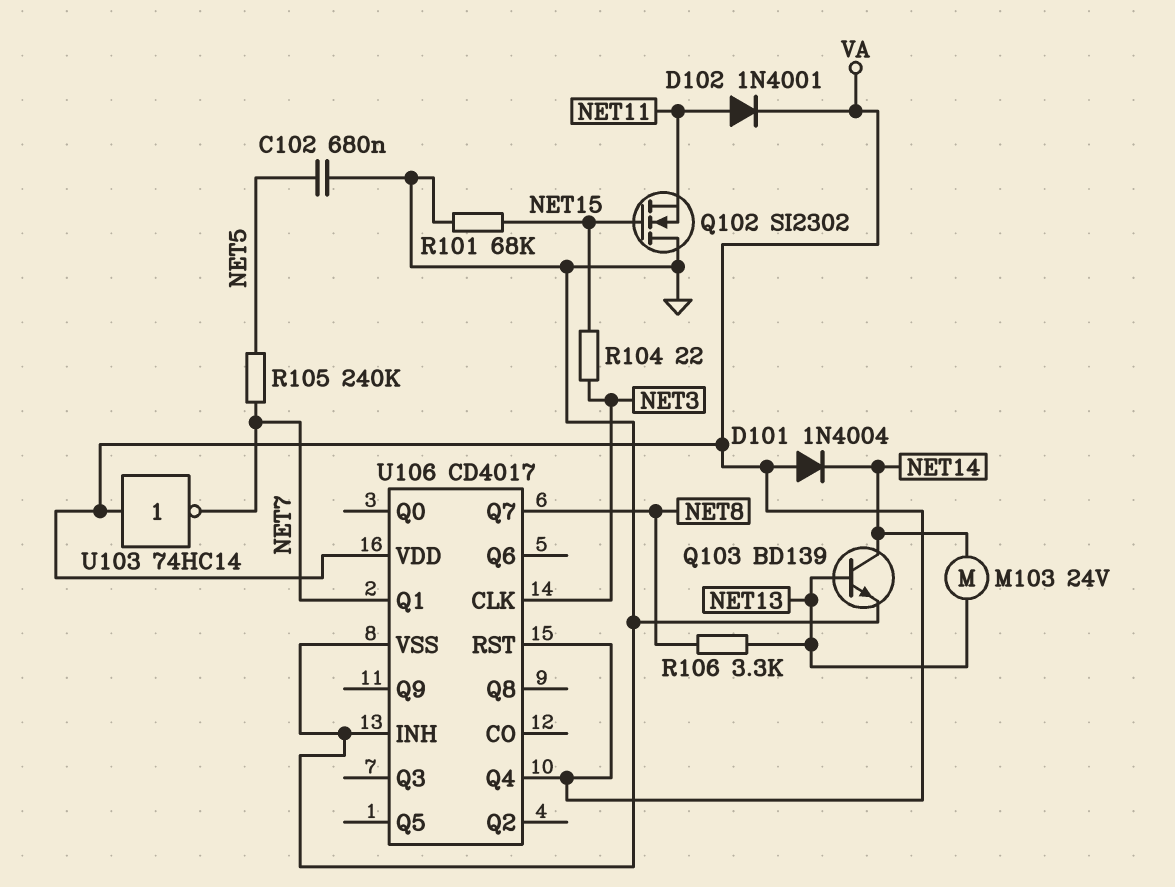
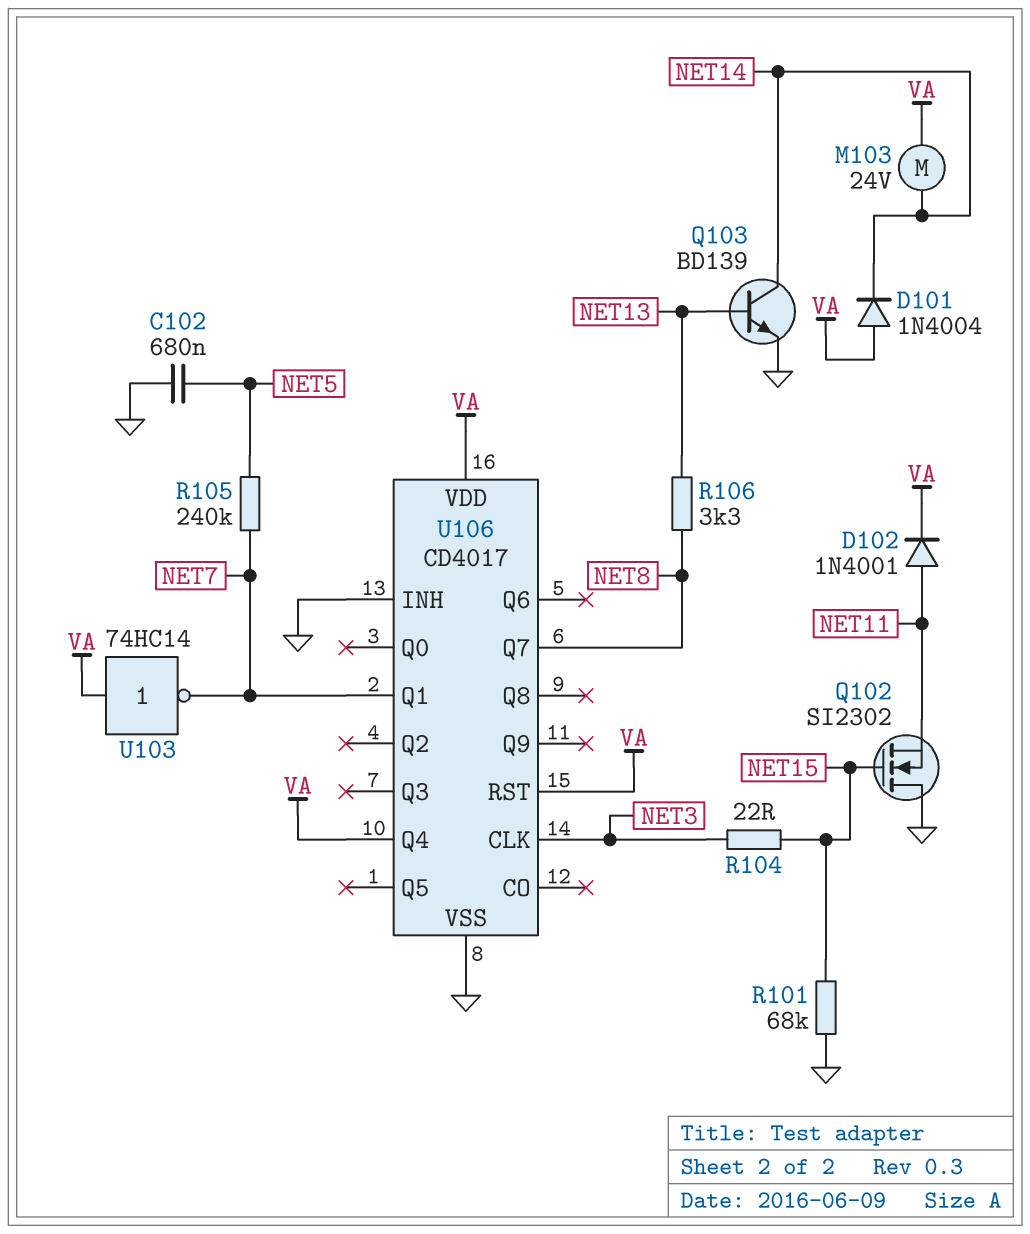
M103: motor 24V (NET13, NET14) -> motor 24V (NET14, VA)

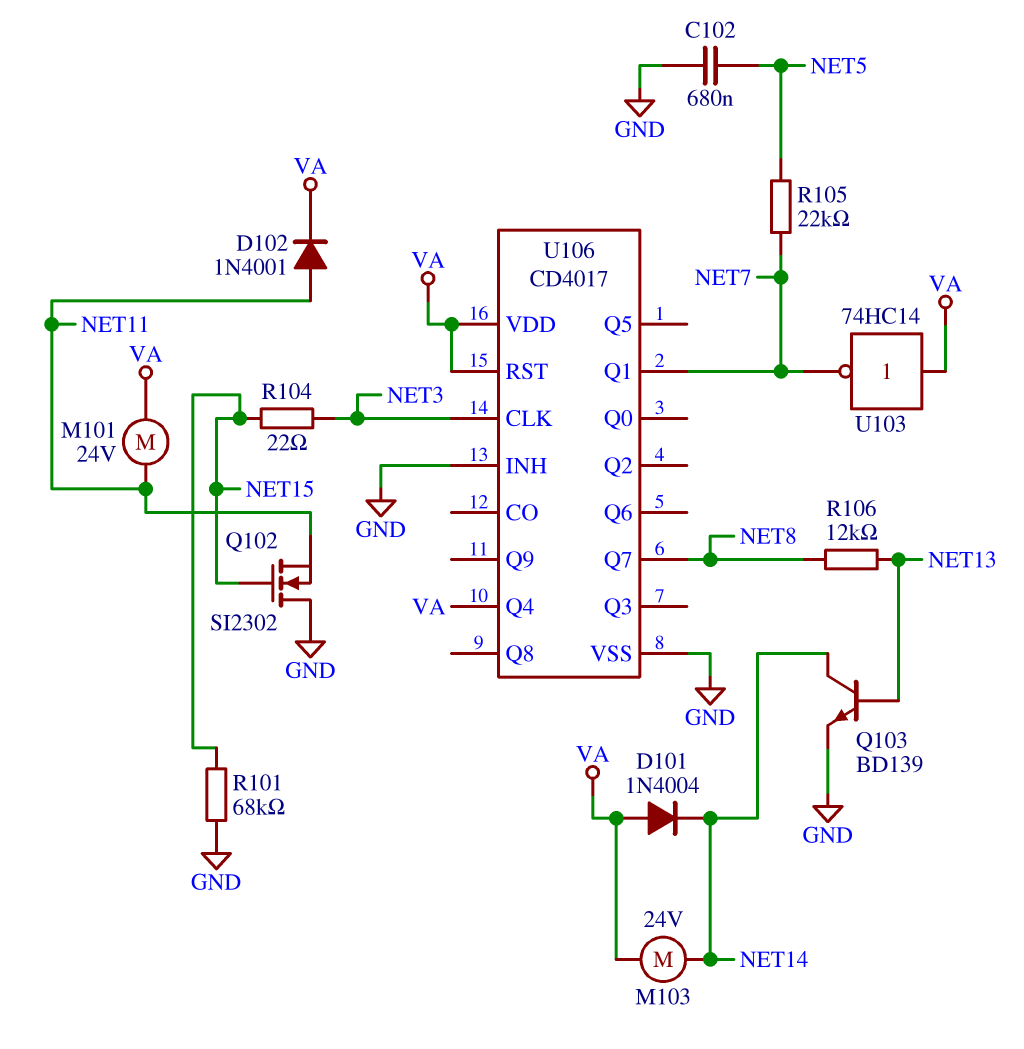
M101: none -> motor 24V (NET11, VA)
R105: 240k (NET5, NET7) -> 22k (NET5, NET7)
R106: 3.3k (NET8, NET13) -> 12k (NET8, NET13)

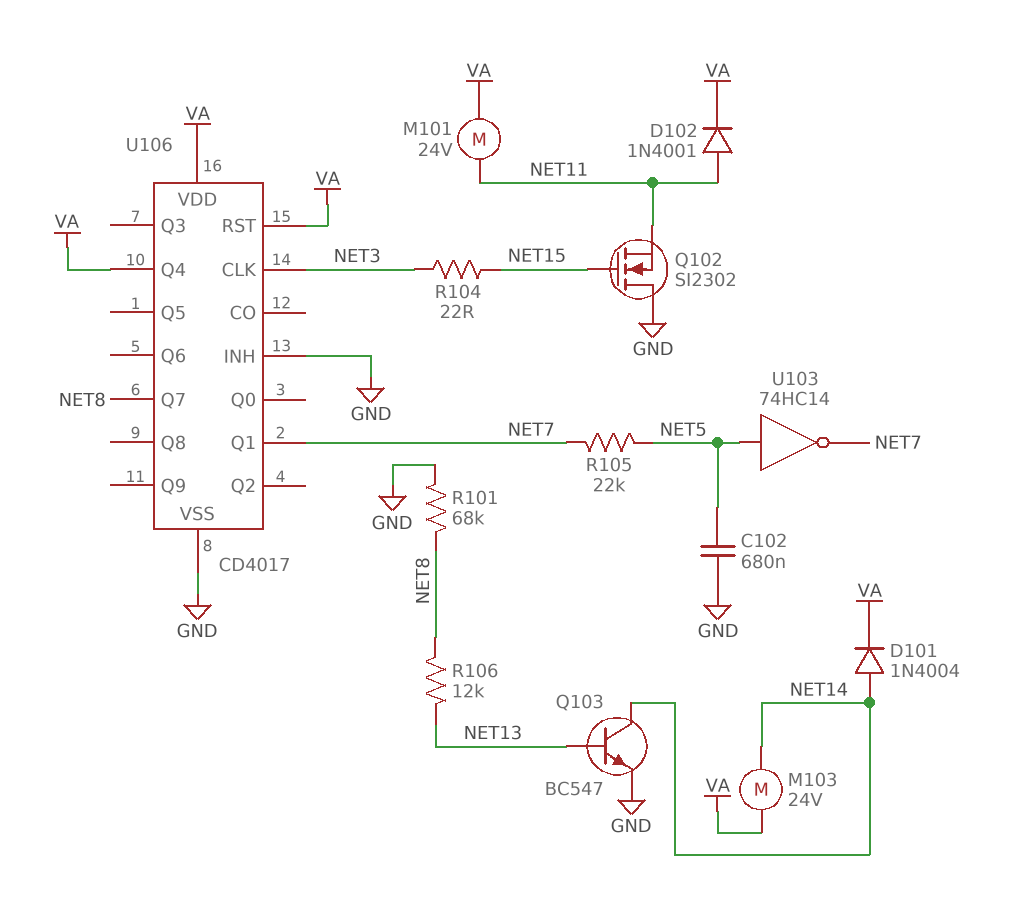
D101: diode 1N4004 (A VA, K NET14) -> diode 1N4004 (A NET14, K VA)
Q103: NPN BD139 (B NET13, C NET14, E GND) -> NPN BC547 (B NET13, C NET14, E GND)
R101: 68k (GND, NET15) -> 68k (GND, NET8)
U103: NOT 74HC14 (in VA, out NET7) -> NOT 74HC14 (in NET5, out NET7)

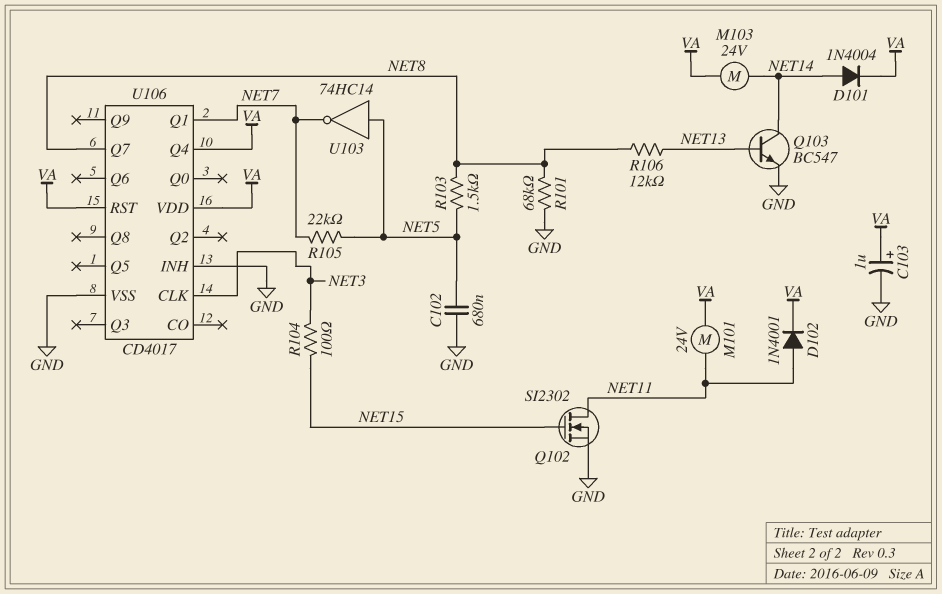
C103: none -> 1uF (plus VA, minus GND)
Q102: NMOS SI2302 (G NET15, D GND, S NET11) -> NMOS SI2302 (G NET15, D NET11, S GND)
R103: none -> 1.5k (NET5, NET8)
R104: 22 (NET3, NET15) -> 100 (NET3, NET15)

